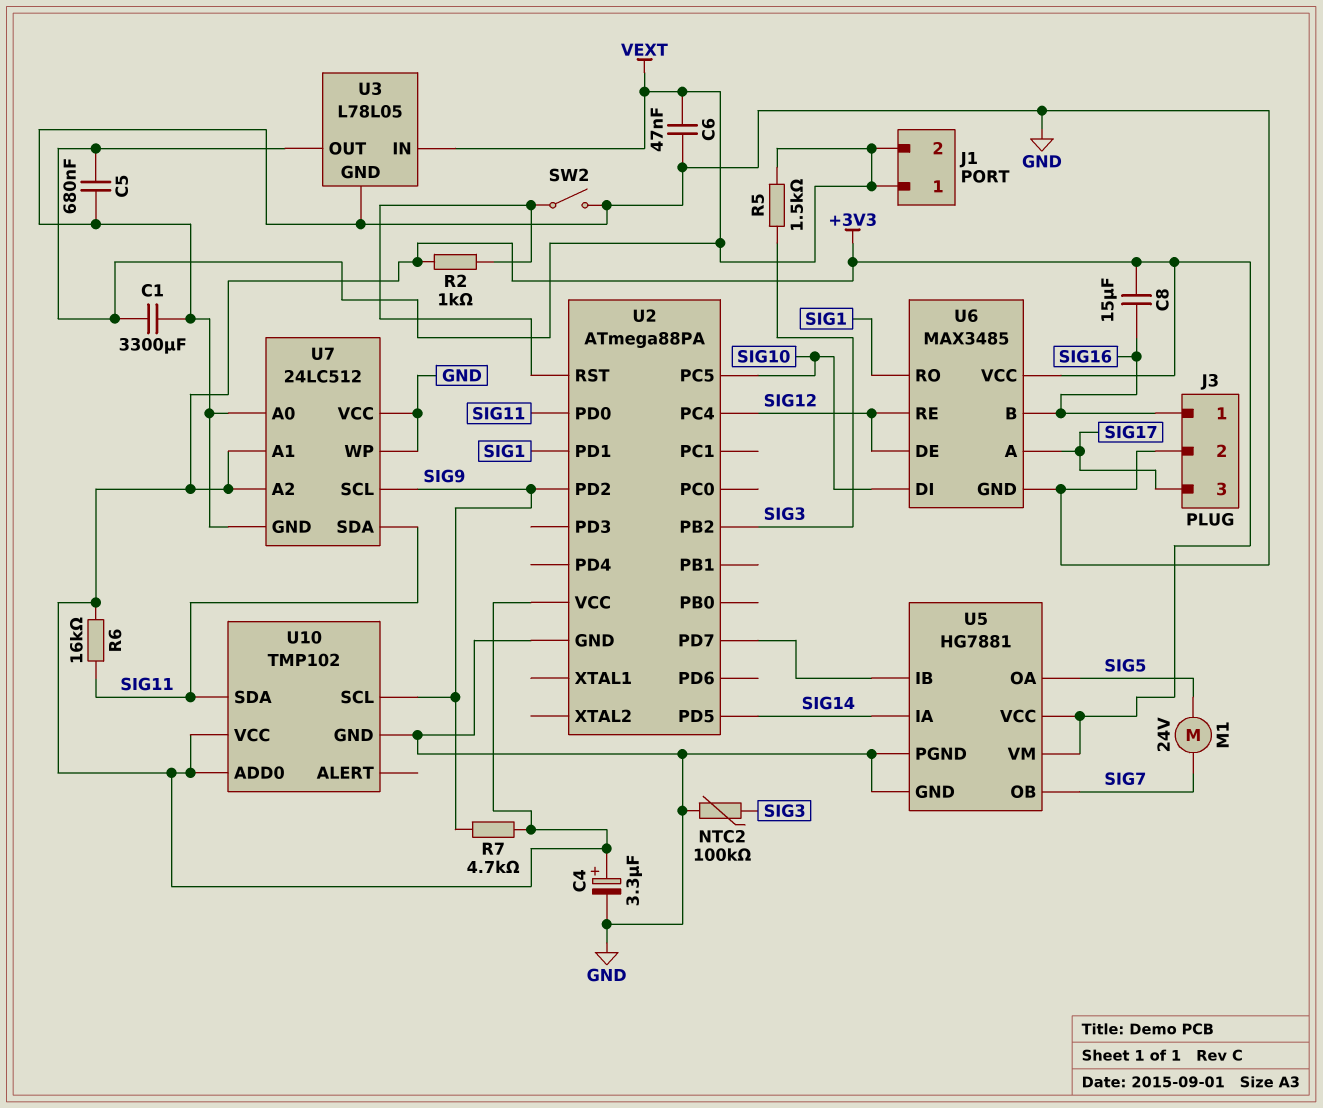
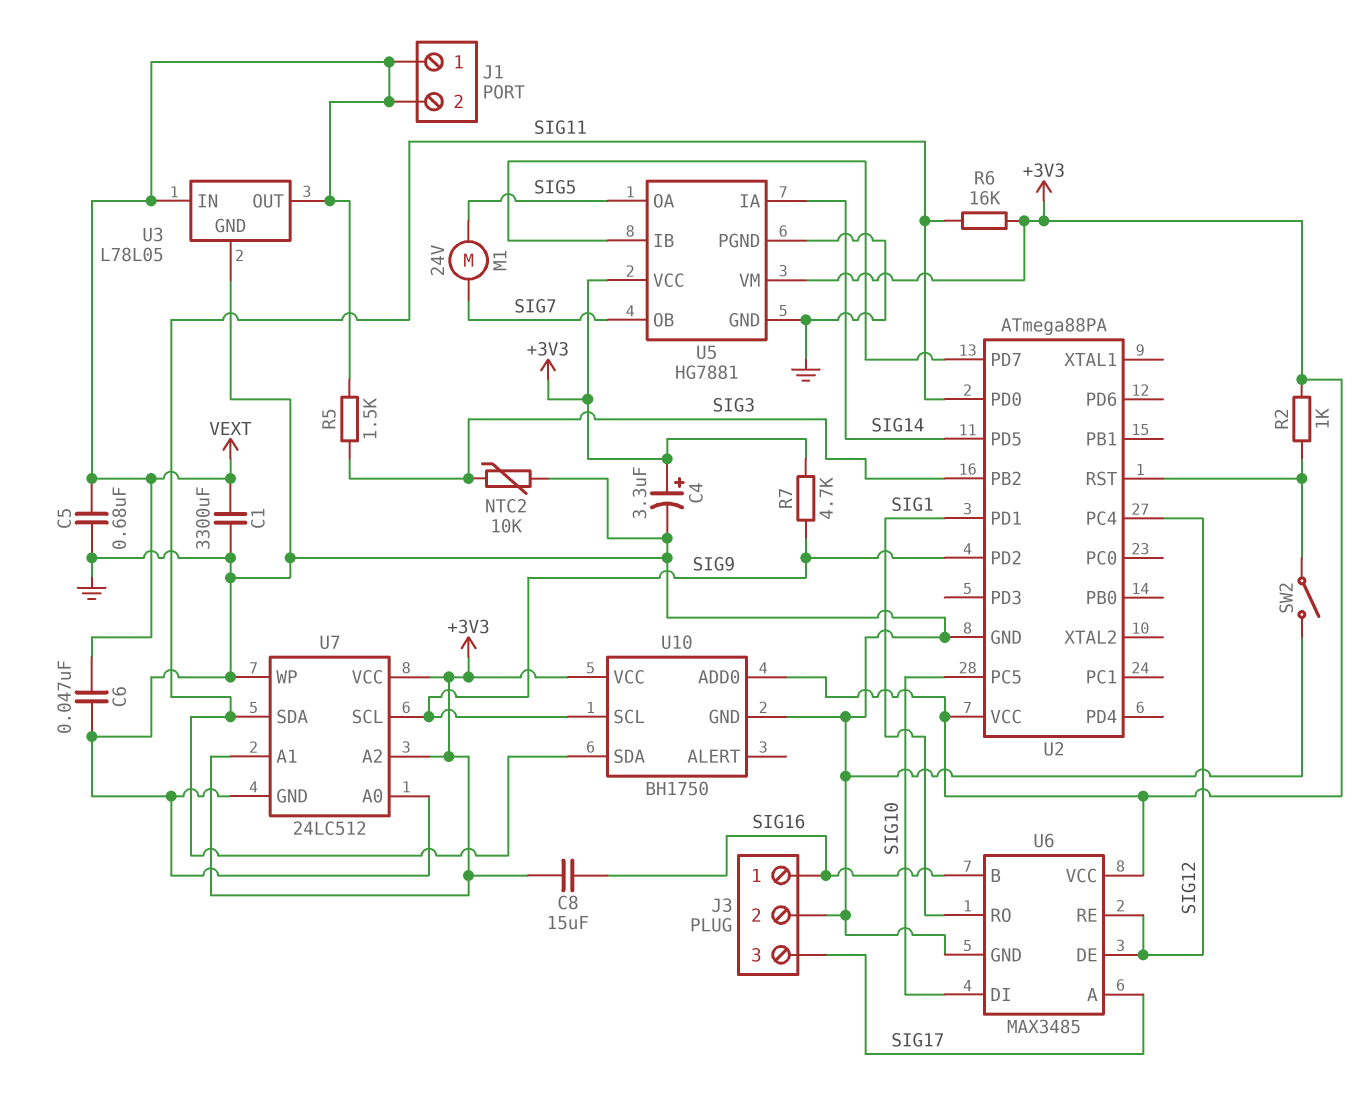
NTC2: 100k (GND, SIG3) -> 10k (GND, SIG3)
U7 pin VCC: GND -> +3V3
U10: TMP102 -> BH1750

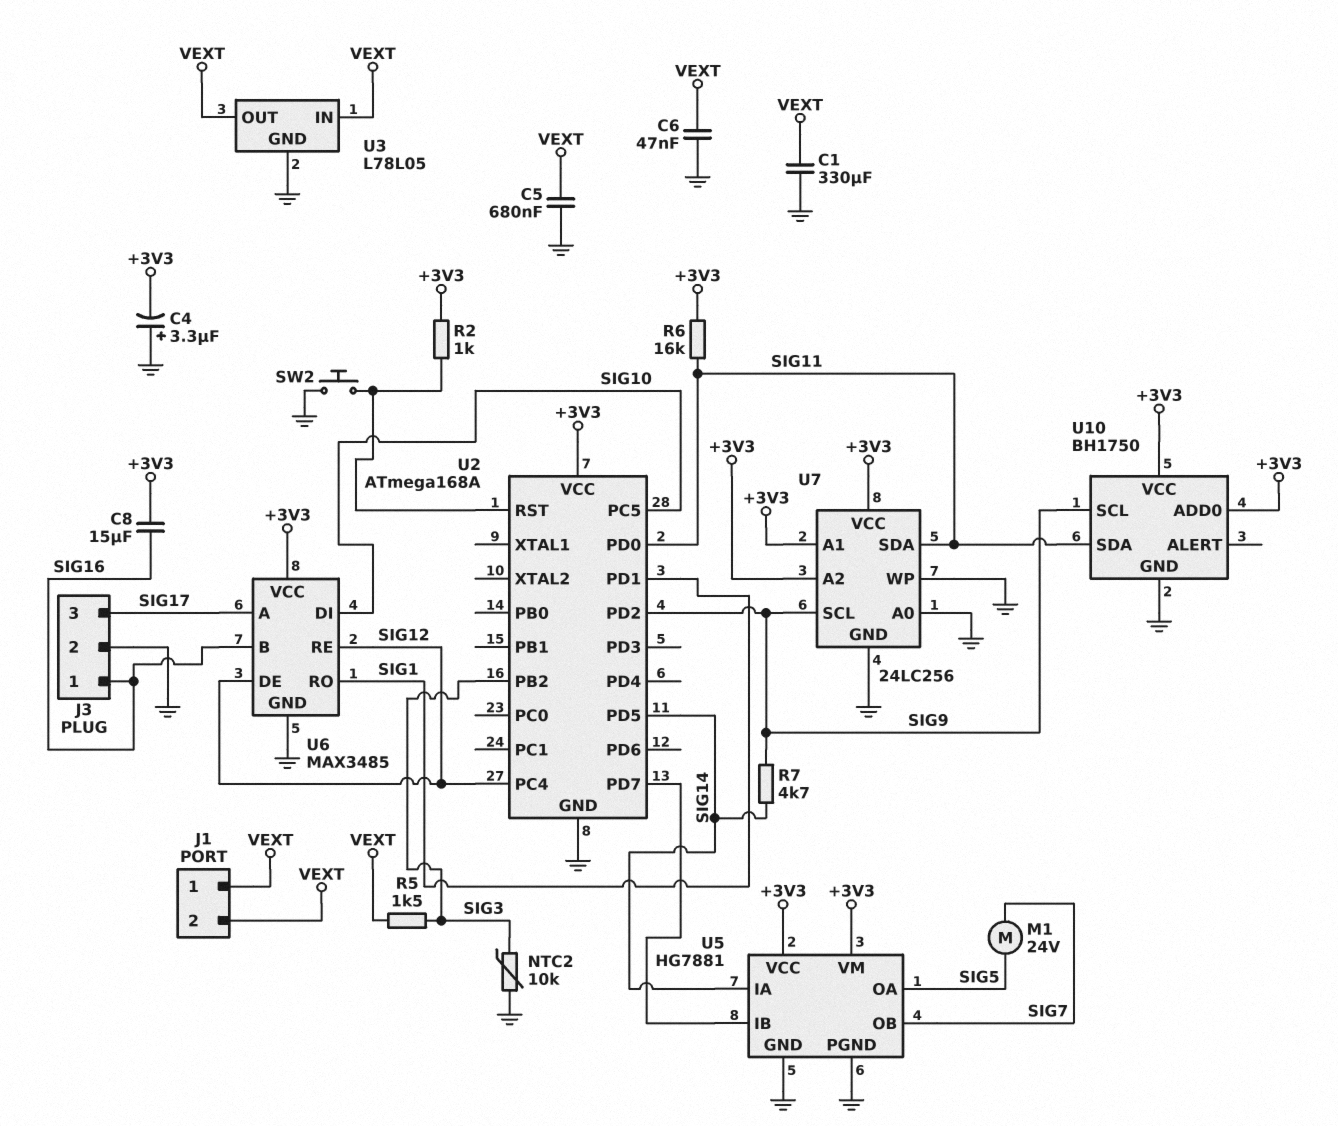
C1: 3300uF (GND, VEXT) -> 330uF (GND, VEXT)
C4: 3.3uF (plus +3V3, minus GND) -> 3.3uF (plus GND, minus +3V3)
R7: 4.7k (+3V3, SIG9) -> 4.7k (SIG9, SIG14)
SW2: switch (GND, U2/RST) -> button (GND, U2/RST)
U2: ATmega88PA -> ATmega168A
U7: 24LC512 -> 24LC256

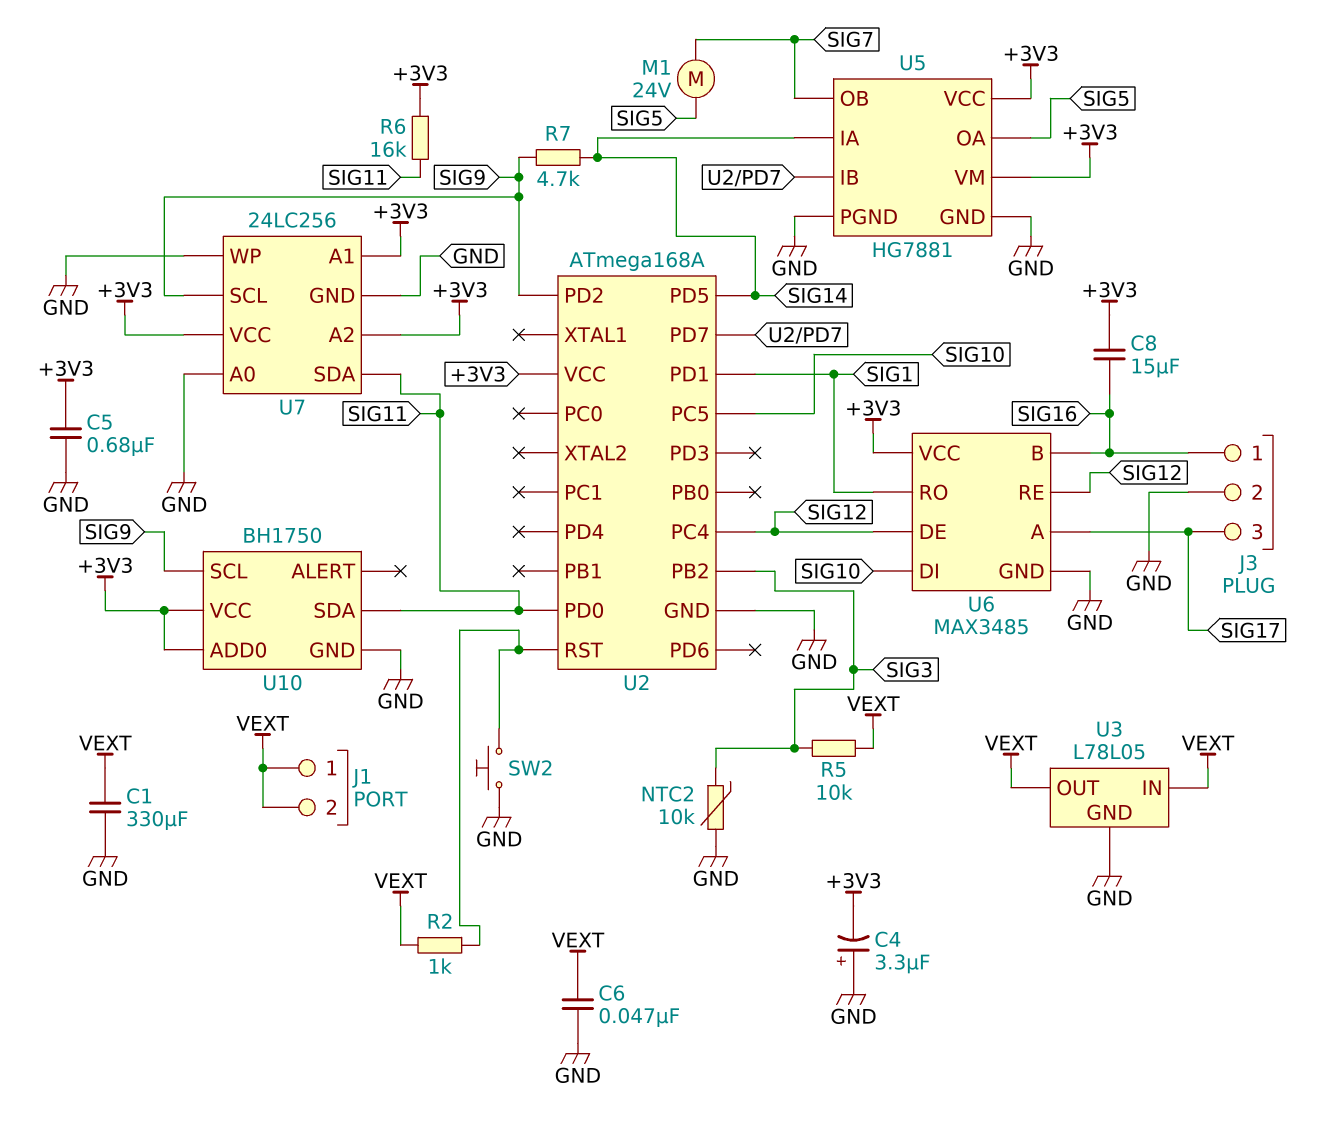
C5: 680nF (GND, VEXT) -> 680nF (+3V3, GND)
R2: 1k (+3V3, U2/RST) -> 1k (U2/RST, VEXT)
R5: 1.5k (SIG3, VEXT) -> 10k (SIG3, VEXT)

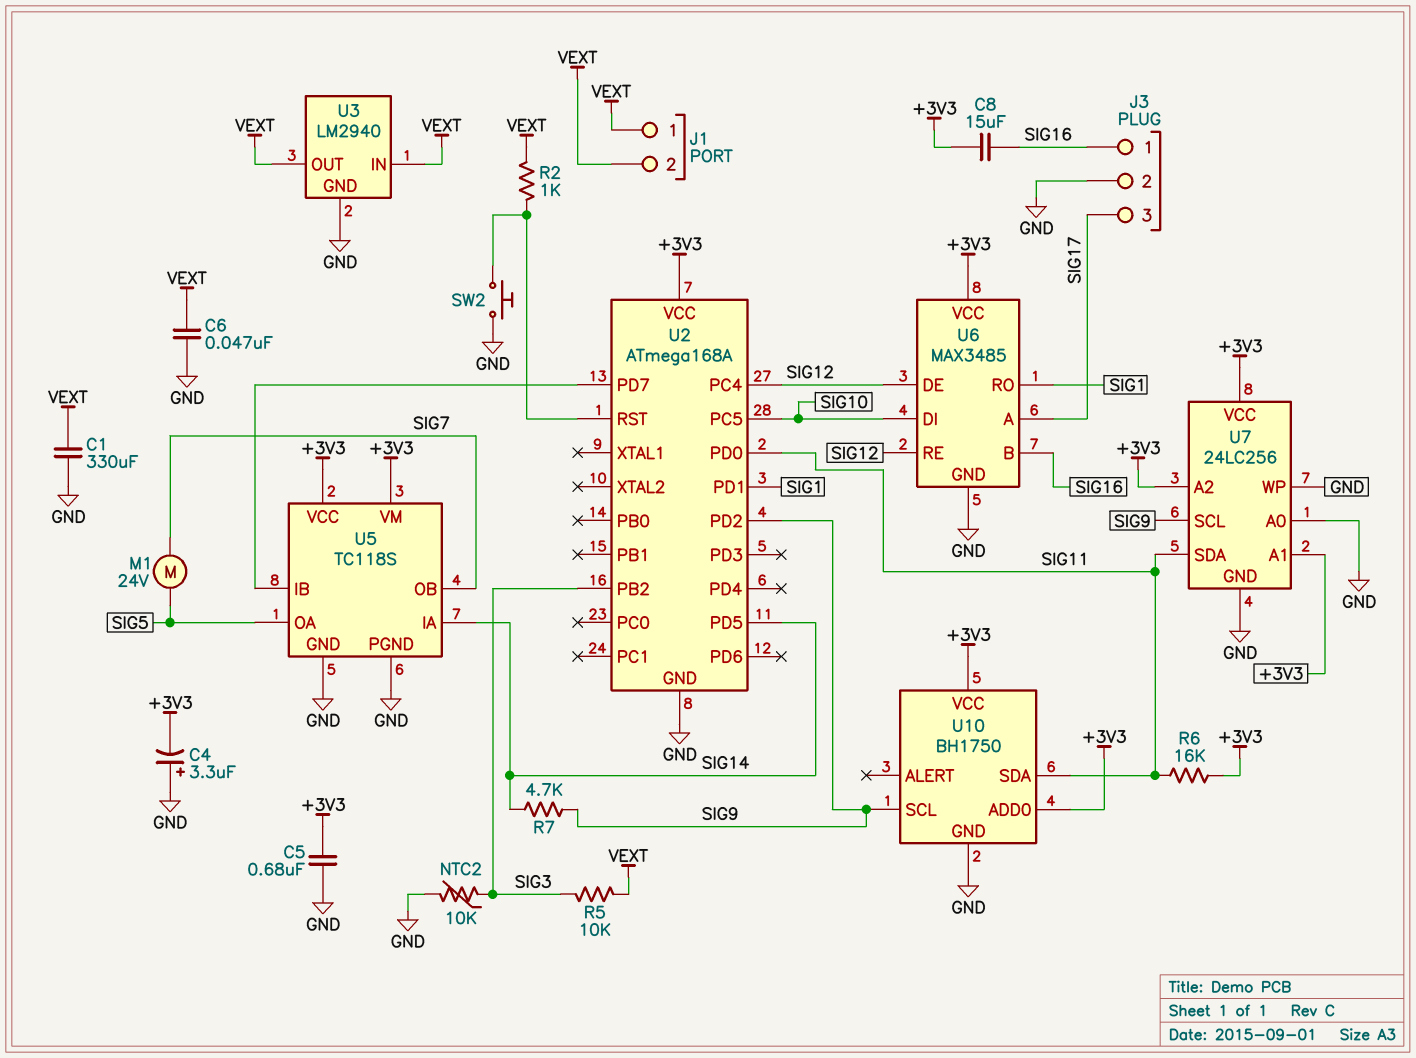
U3: L78L05 -> LM2940
U5: HG7881 -> TC118S

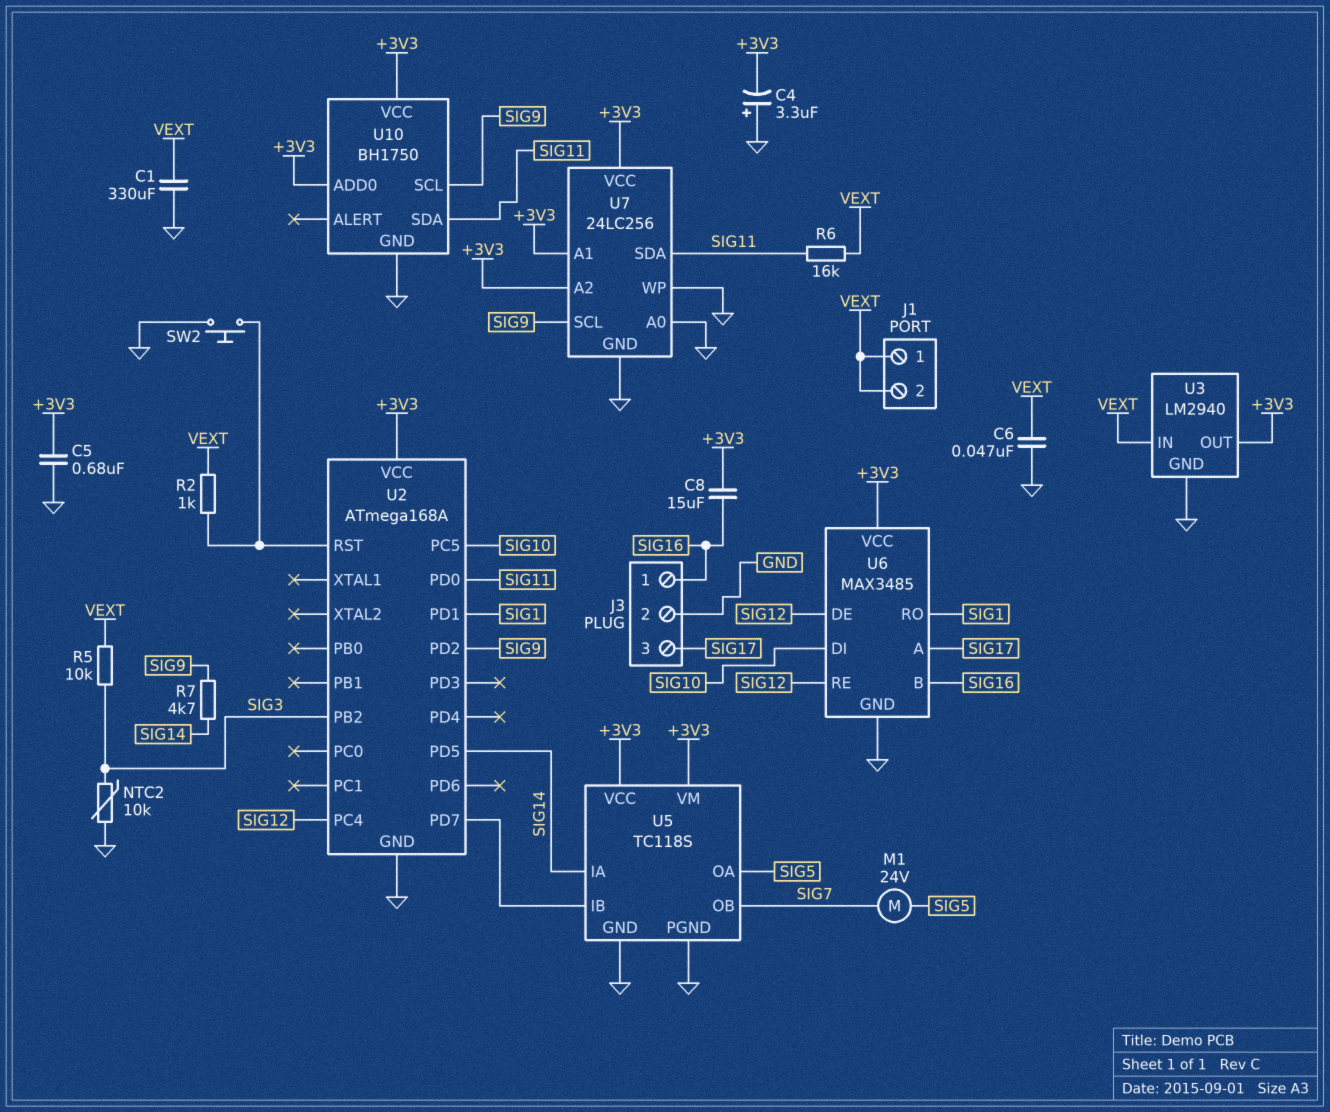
R6: 16k (+3V3, SIG11) -> 16k (SIG11, VEXT)
U3 pin OUT: VEXT -> +3V3

